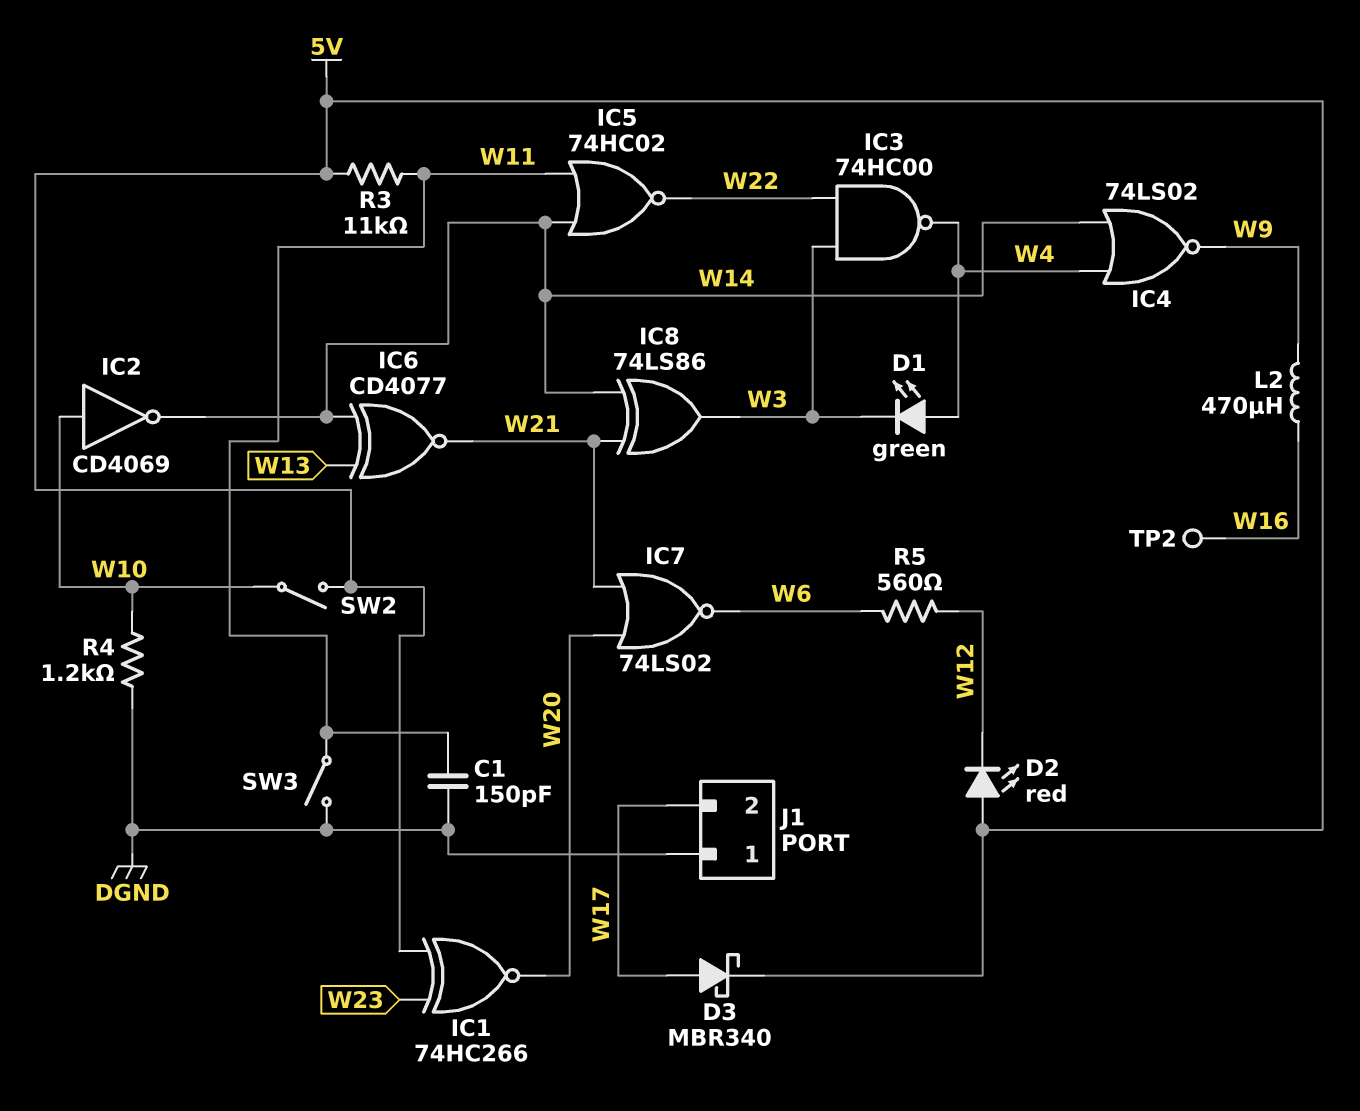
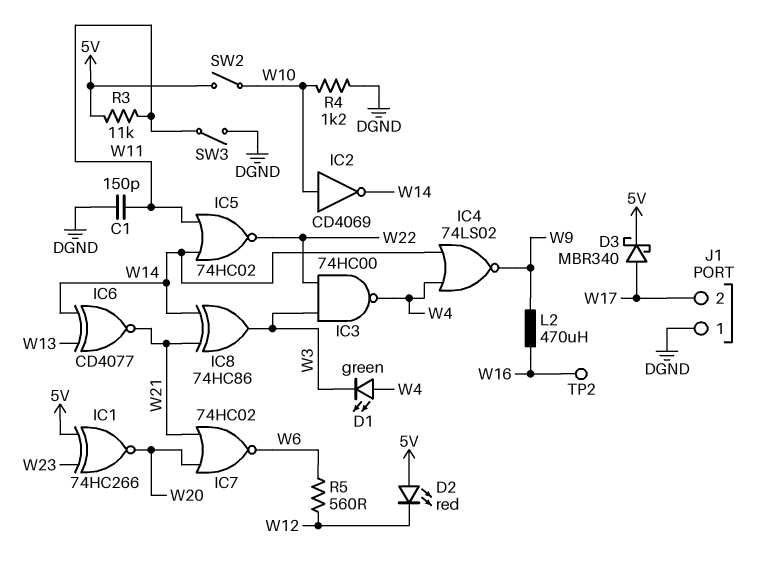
IC7: NOR 74LS02 (in W20, in W21, out W6) -> NOR 74HC02 (in W20, in W21, out W6)
IC8: XOR 74LS86 (in W14, in W21, out W3) -> XOR 74HC86 (in W14, in W21, out W3)

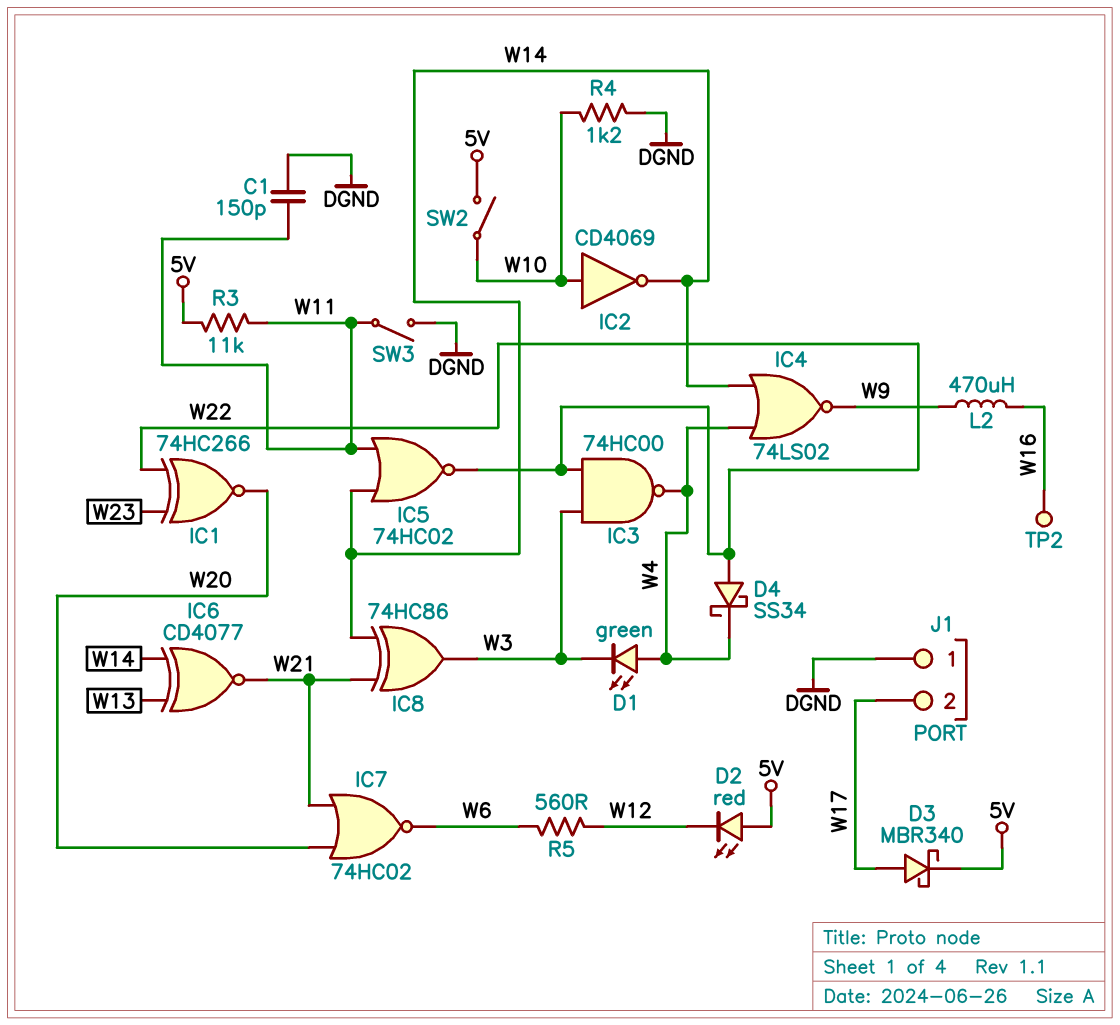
D4: none -> schottky SS34 (A W22, K W4)
IC1: XNOR 74HC266 (in 5V, in W23, out W20) -> XNOR 74HC266 (in W22, in W23, out W20)

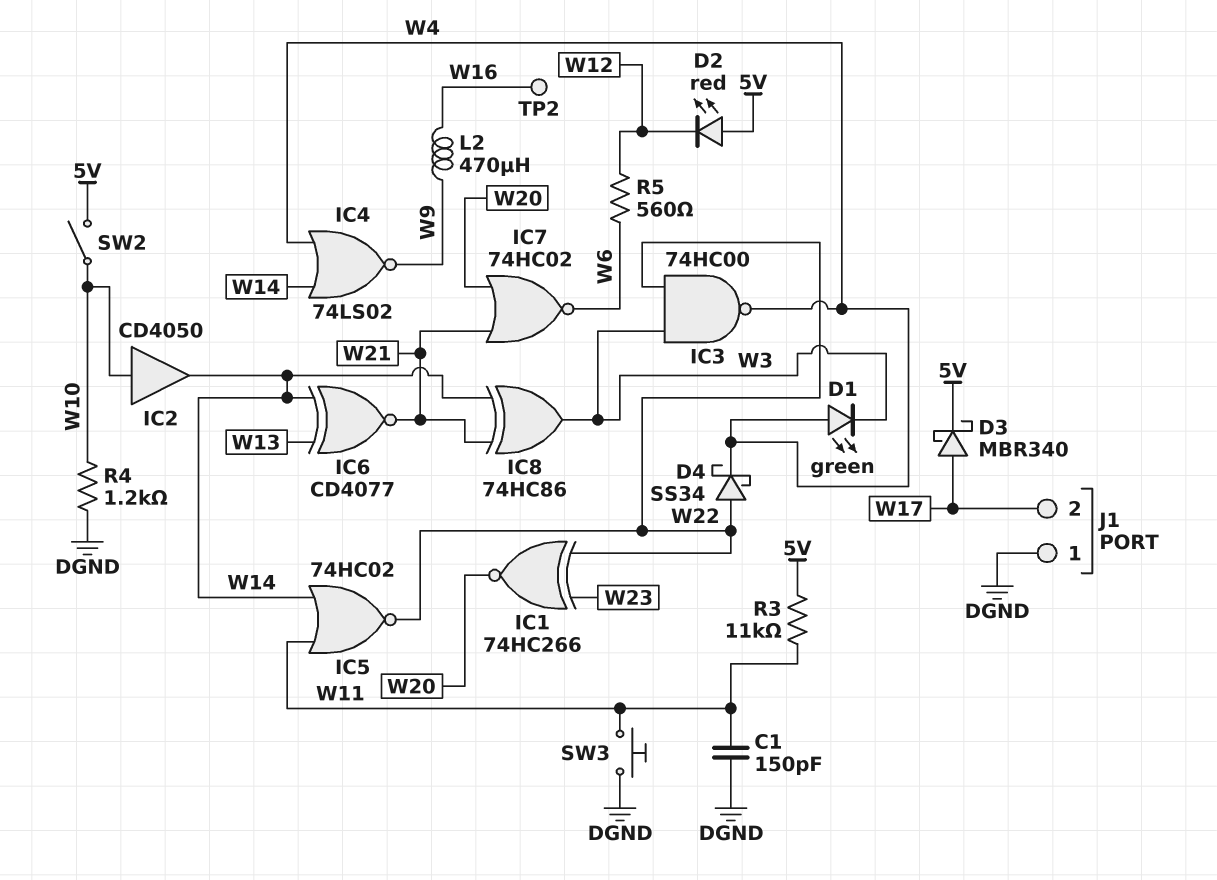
IC2: NOT CD4069 (in W10, out W14) -> buffer CD4050 (in W10, out W14)
SW3: switch (DGND, W11) -> button (DGND, W11)

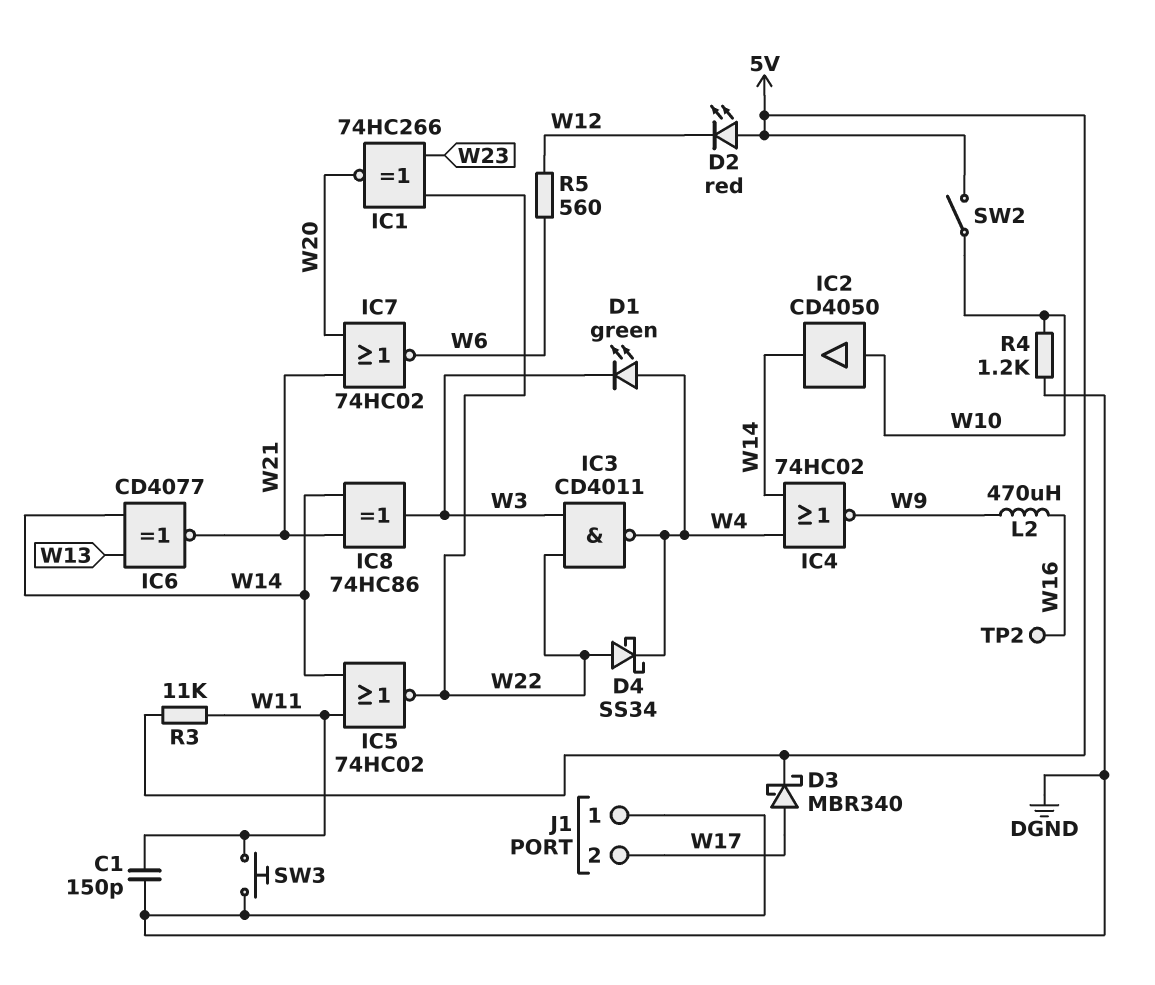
IC3: NAND 74HC00 (in W3, in W22, out W4) -> NAND CD4011 (in W3, in W22, out W4)
IC4: NOR 74LS02 (in W4, in W14, out W9) -> NOR 74HC02 (in W4, in W14, out W9)

